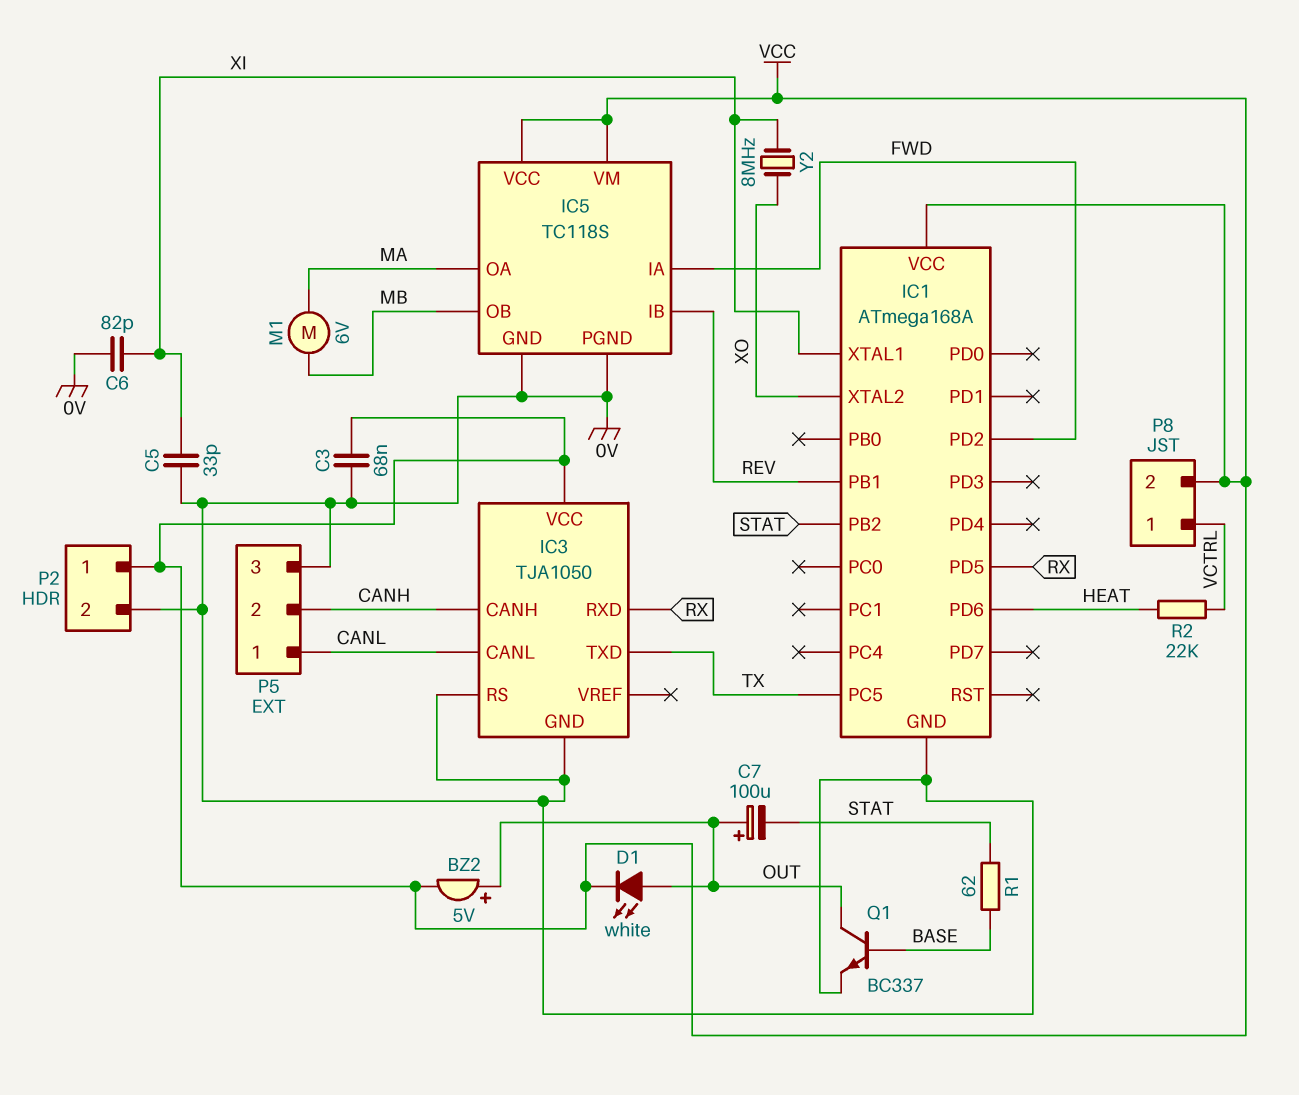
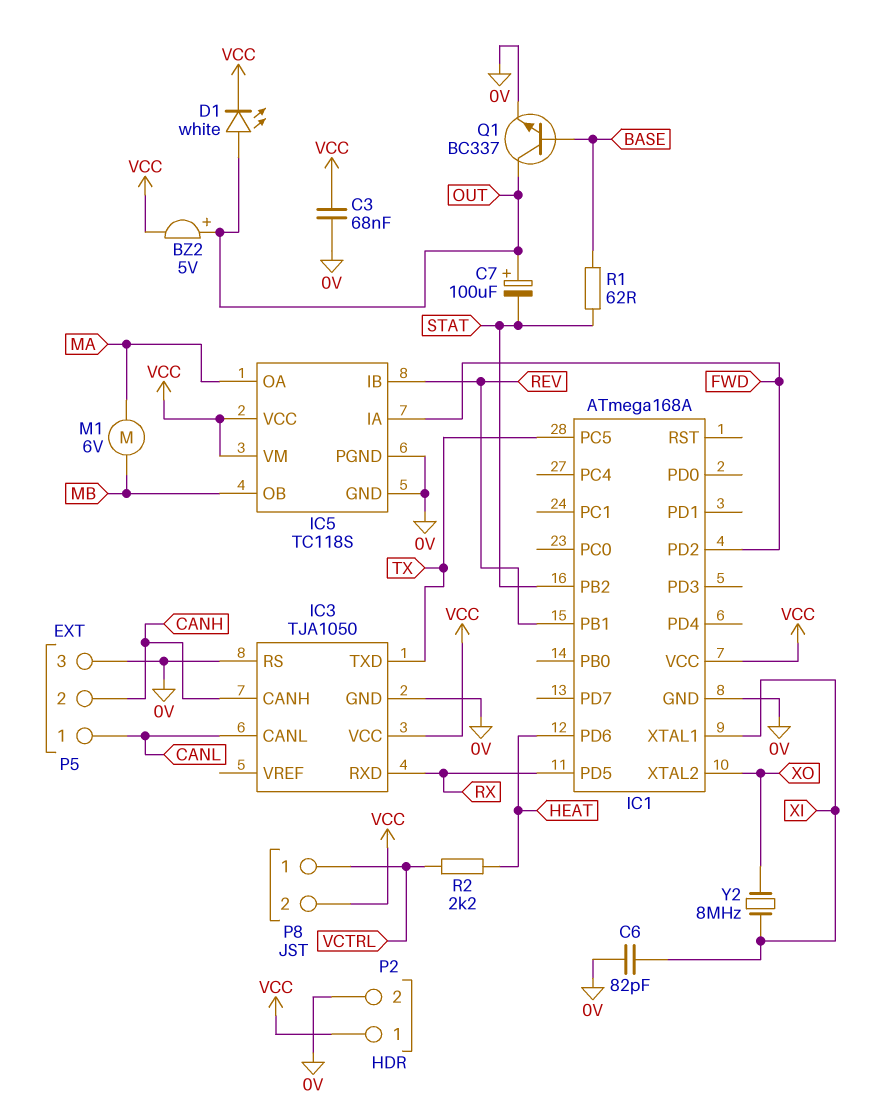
C5: 33pF (0V, XI) -> none
R2: 22k (HEAT, VCTRL) -> 2.2k (HEAT, VCTRL)

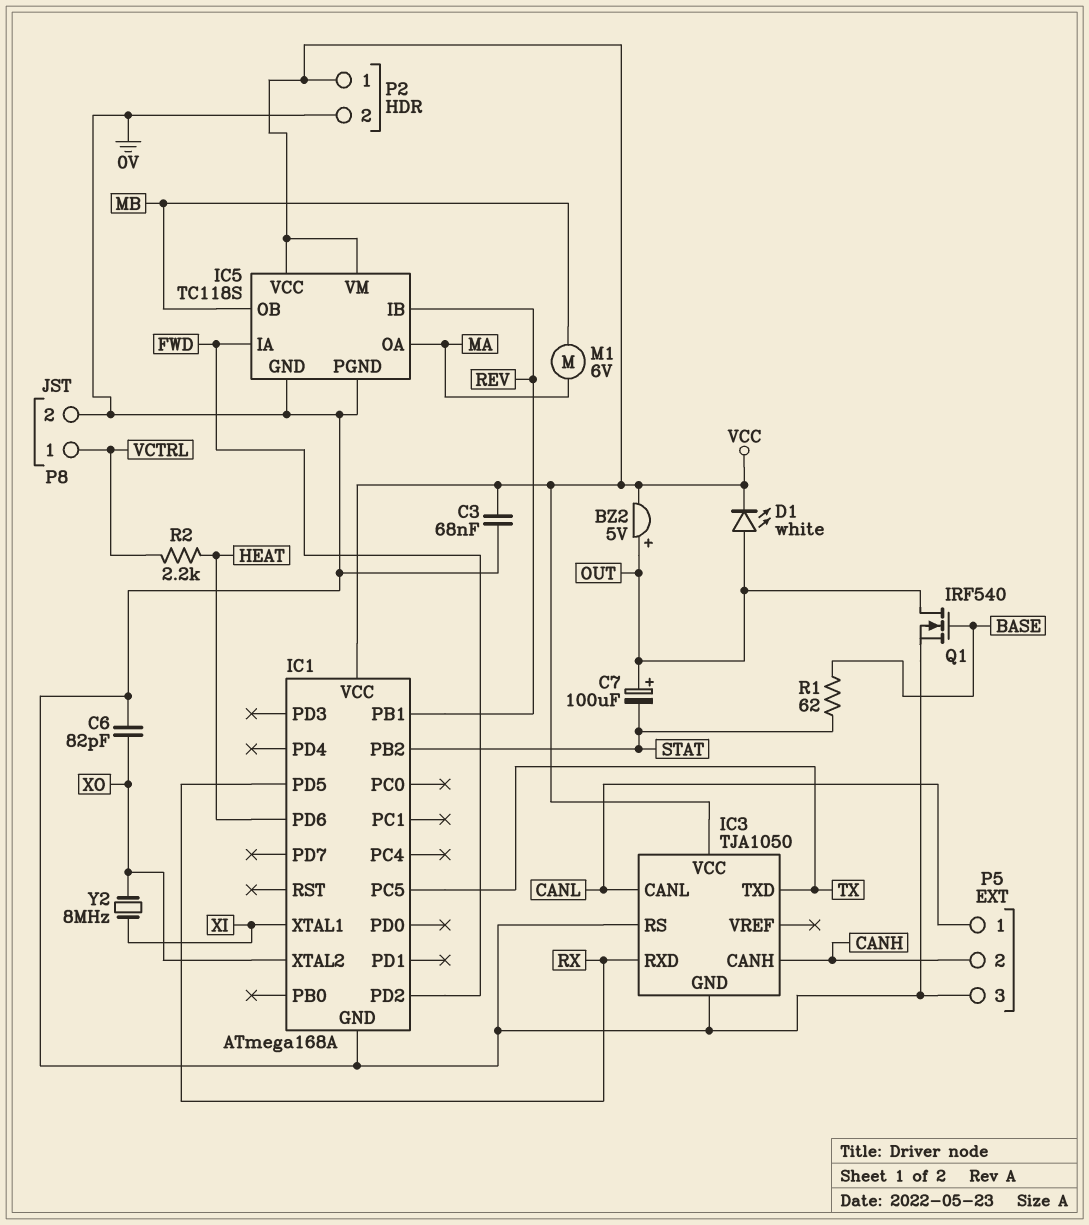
C6: 82pF (0V, XI) -> 82pF (0V, XO)
P8 pin 2: VCC -> 0V
Q1: NPN BC337 (B BASE, C OUT, E 0V) -> NMOS IRF540 (G BASE, D OUT, S 0V)

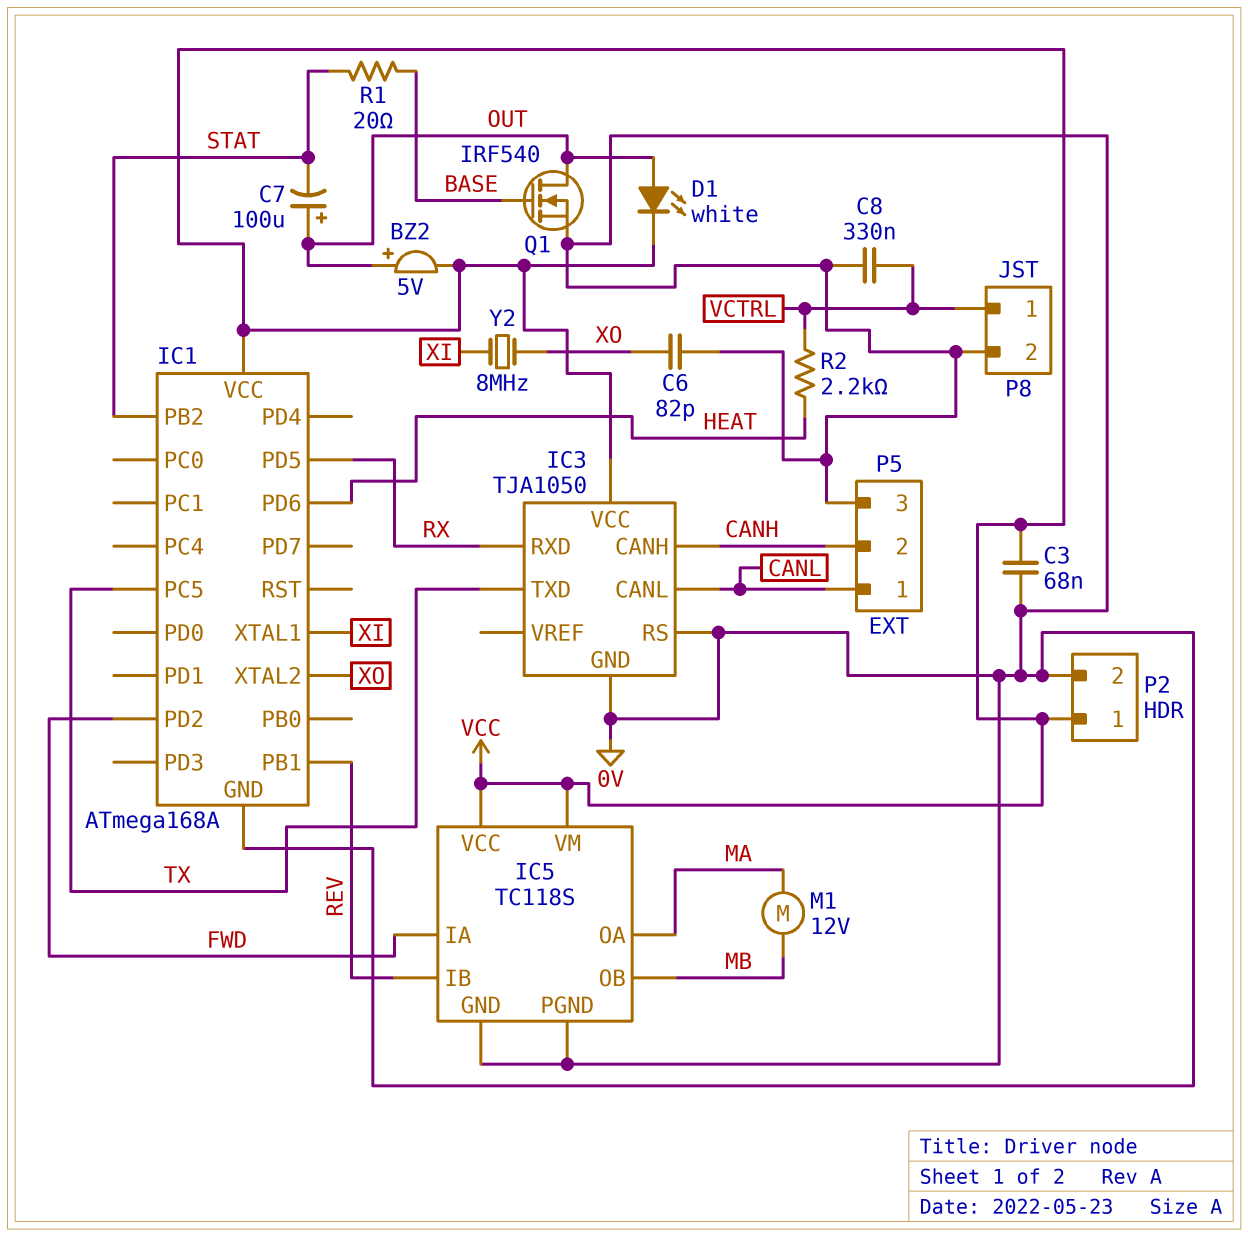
C8: none -> 330nF (0V, VCTRL)
M1: motor 6V (MA, MB) -> motor 12V (MA, MB)
R1: 62 (BASE, STAT) -> 20 (BASE, STAT)

